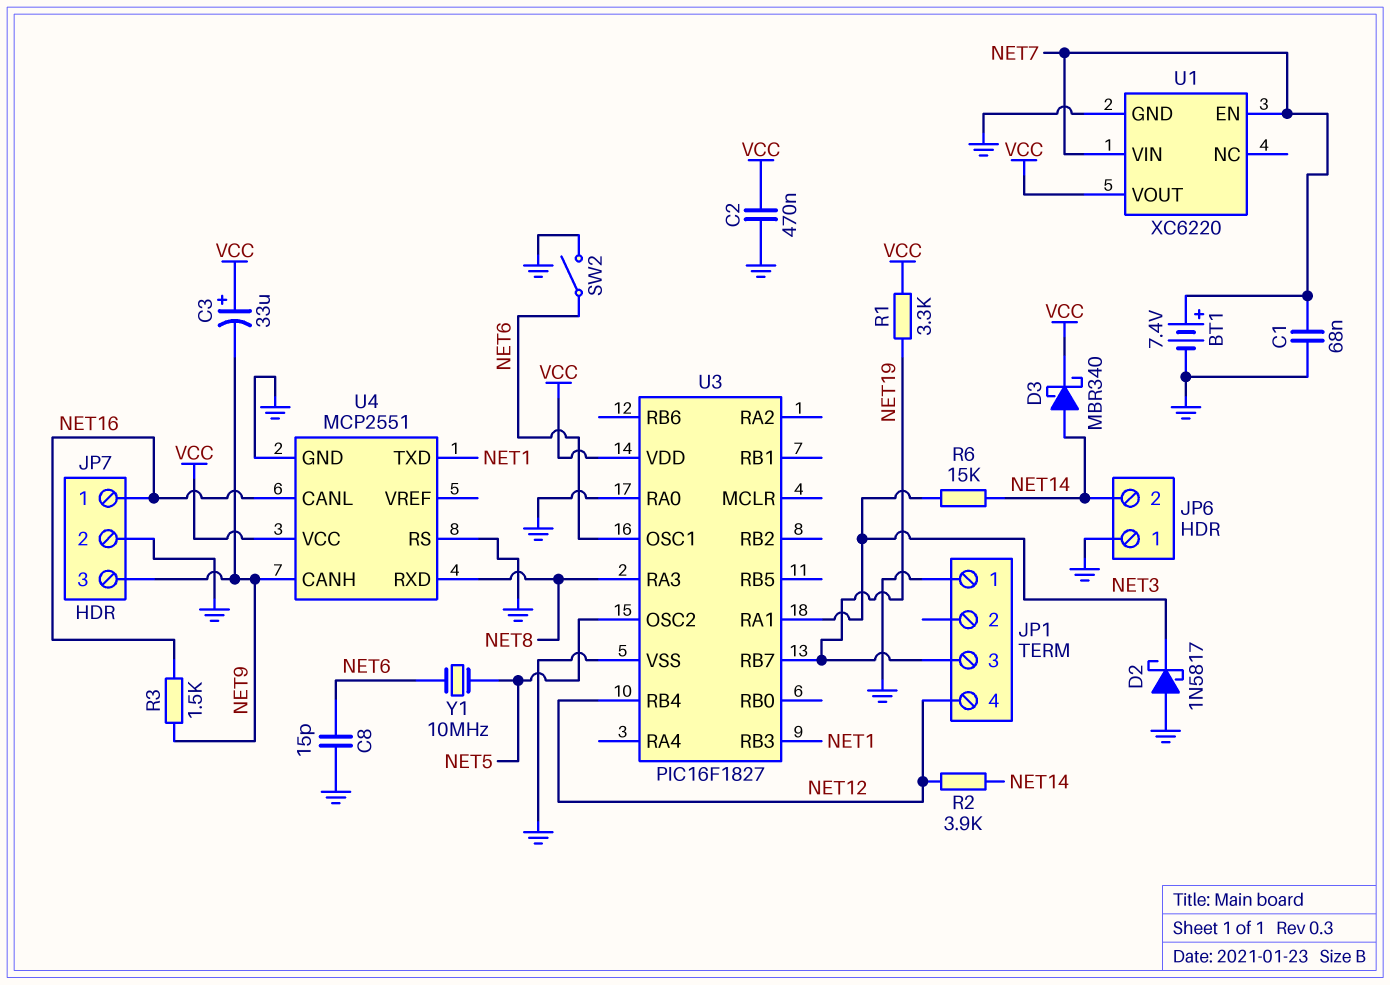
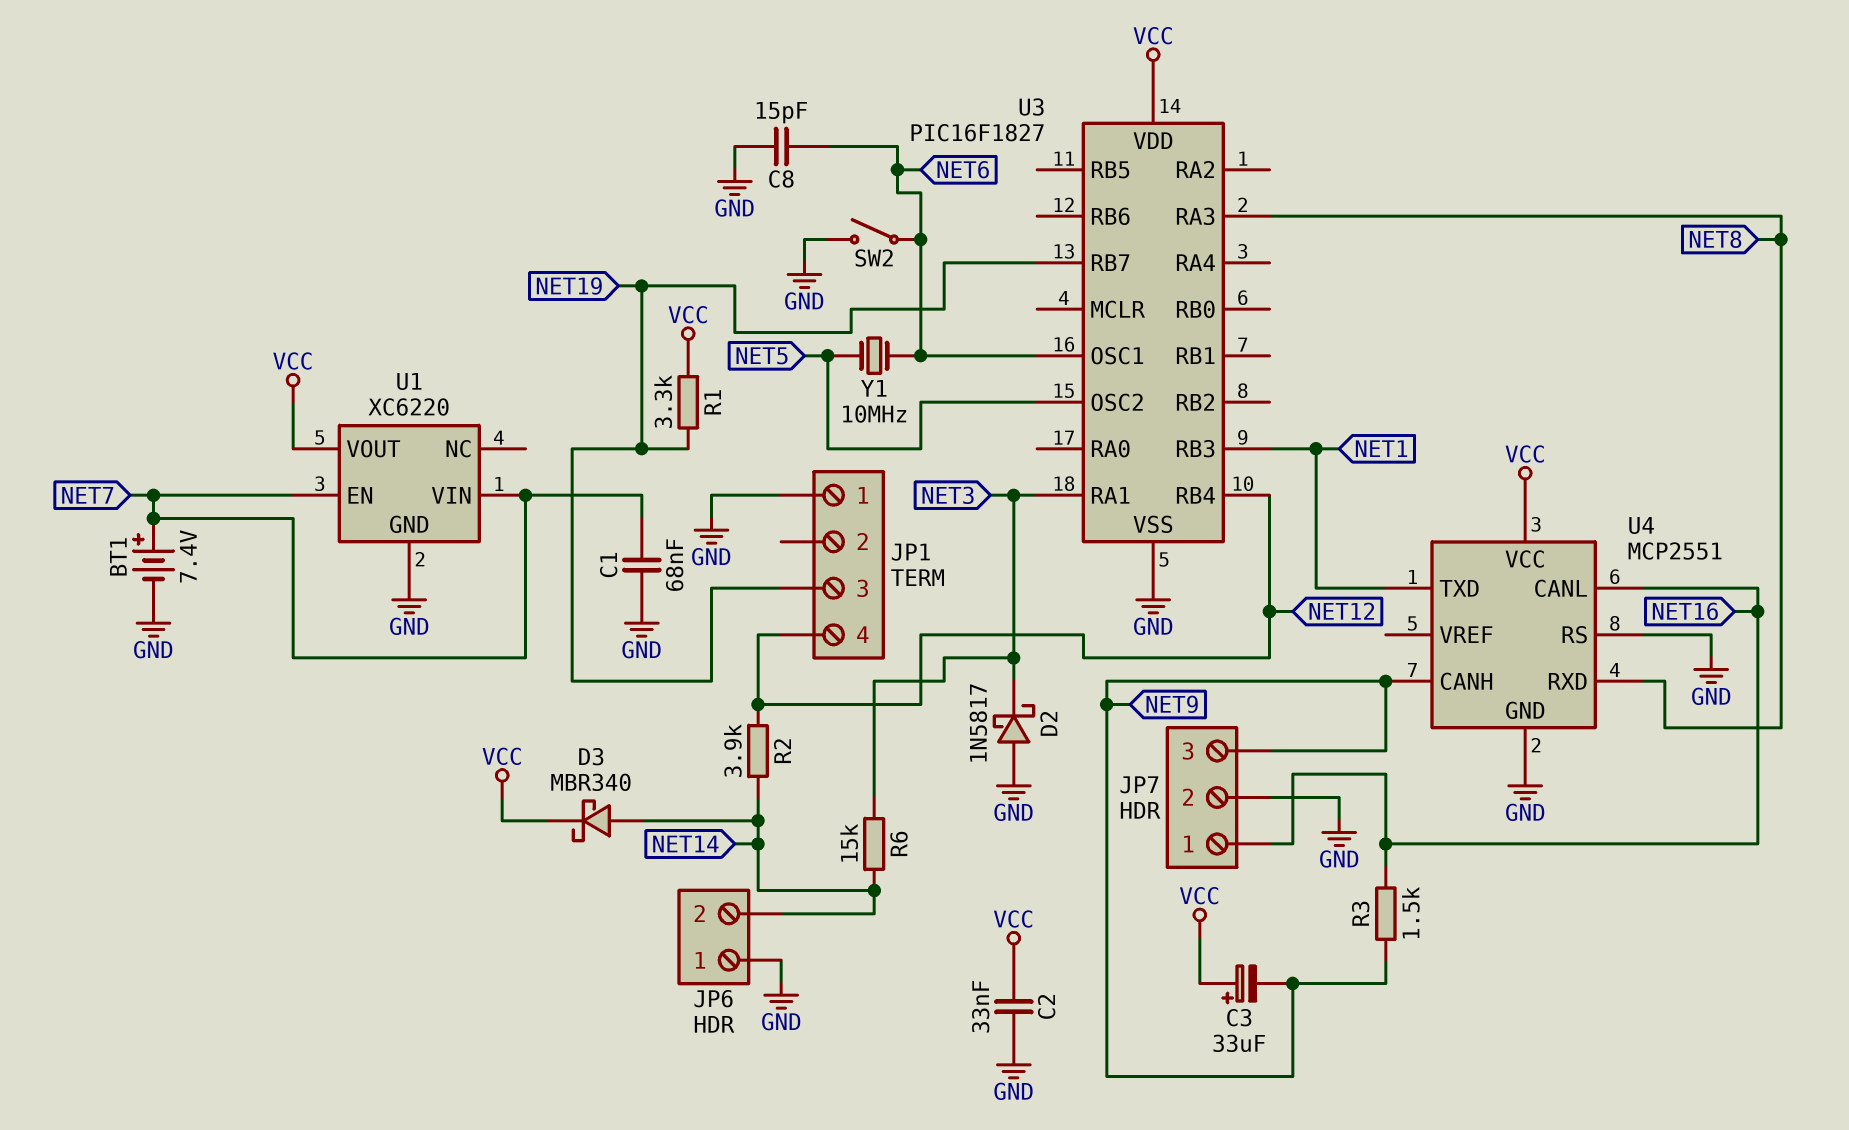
C2: 470nF (GND, VCC) -> 33nF (GND, VCC)
U3 pin RA0: GND -> none

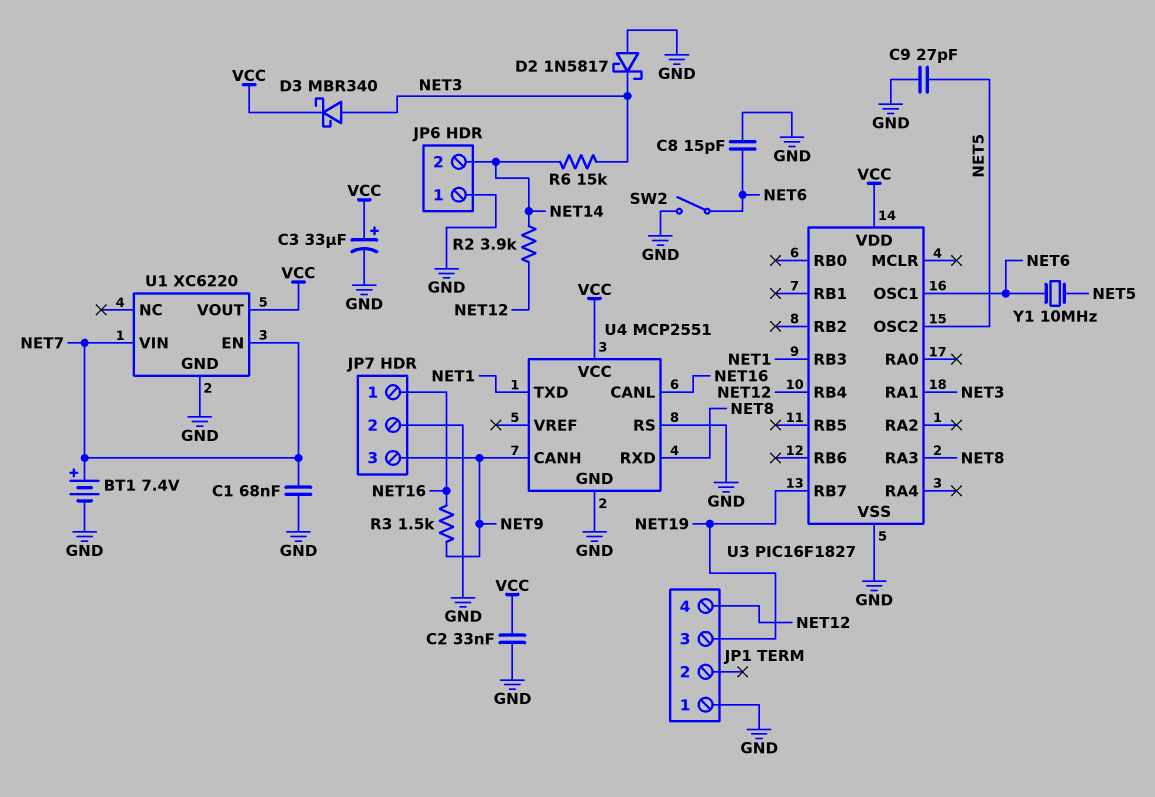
C3: 33uF (plus VCC, minus NET9) -> 33uF (plus VCC, minus GND)
C9: none -> 27pF (GND, NET5)
D3: schottky MBR340 (A NET14, K VCC) -> schottky MBR340 (A NET3, K VCC)
R1: 3.3k (NET19, VCC) -> none

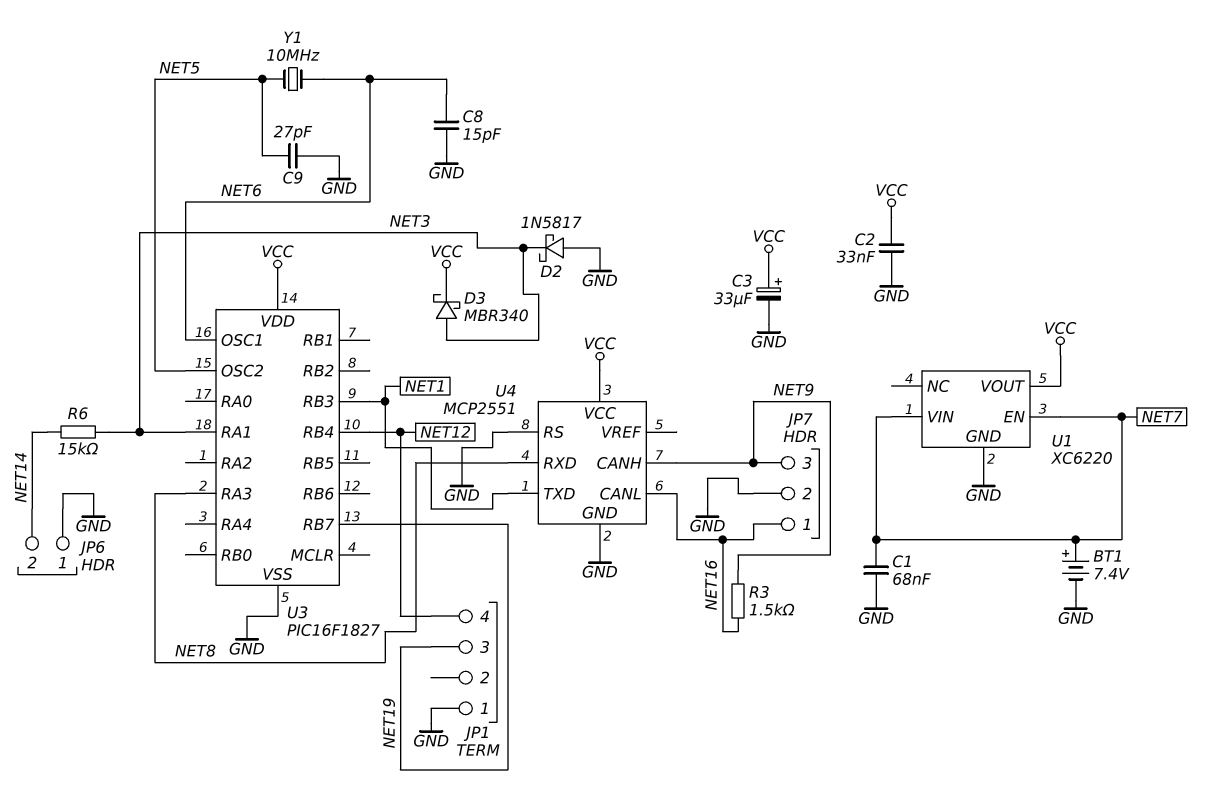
R2: 3.9k (NET12, NET14) -> none
SW2: switch (GND, NET6) -> none

